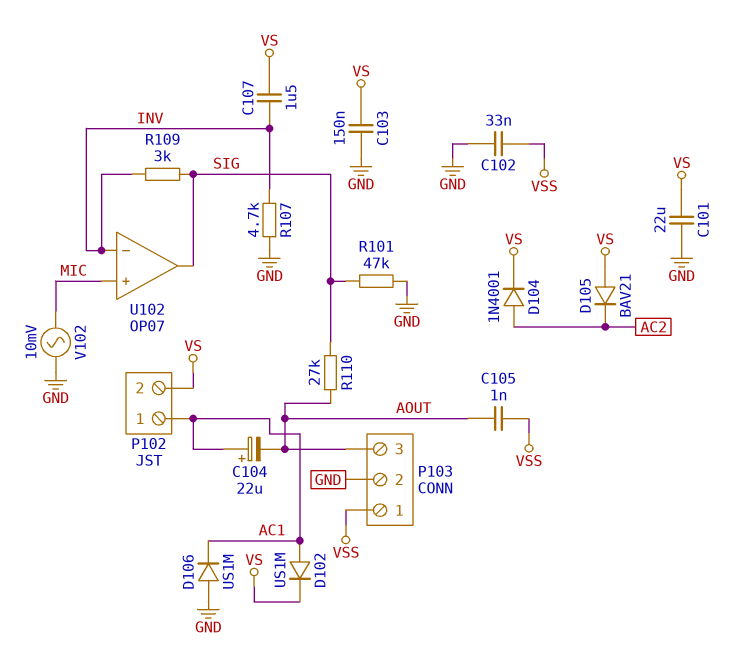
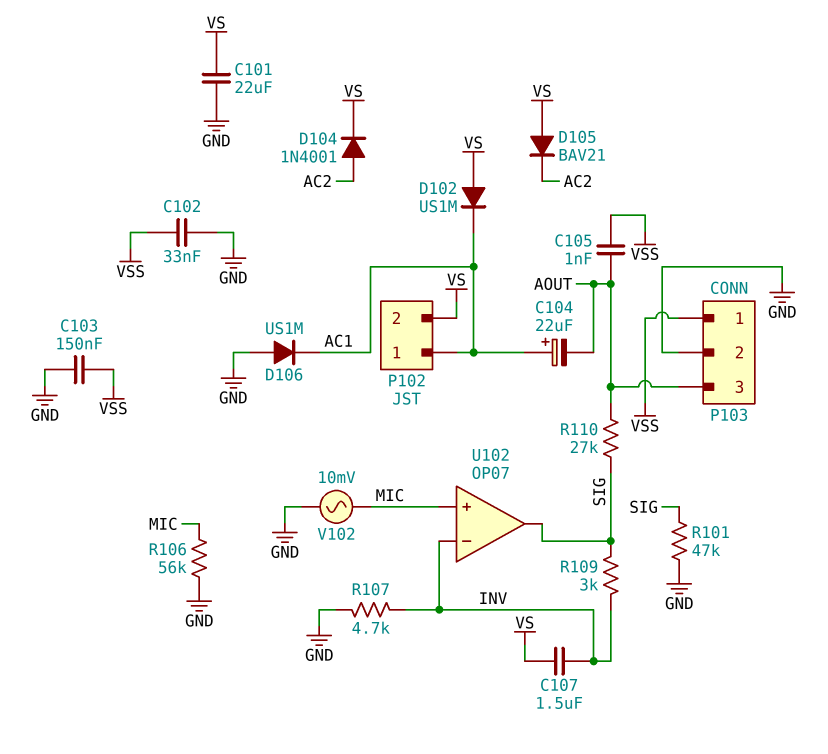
C103: 150nF (GND, VS) -> 150nF (GND, VSS)
D102: diode US1M (A AC1, K VS) -> diode US1M (A VS, K AC1)
R106: none -> 56k (GND, MIC)

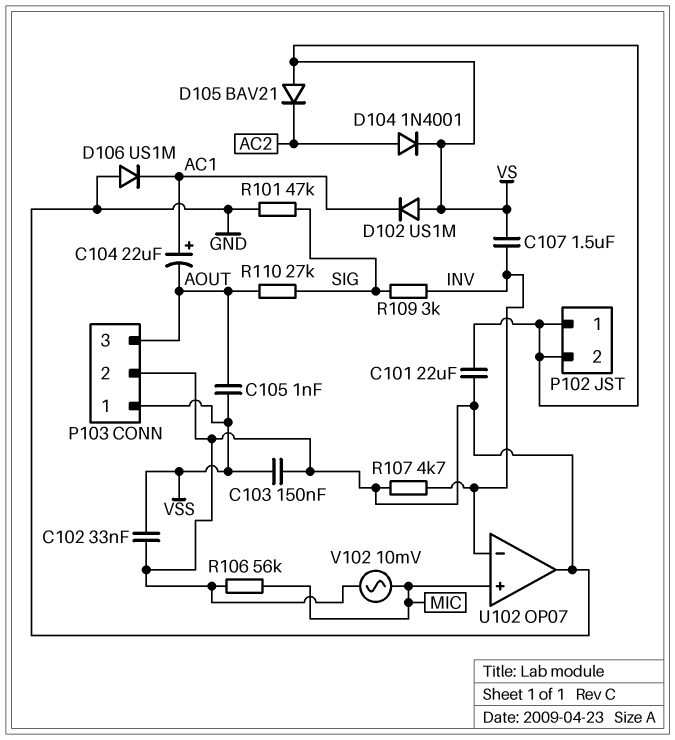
P102 pin 1: AC1 -> VS
U102 pin out: SIG -> GND

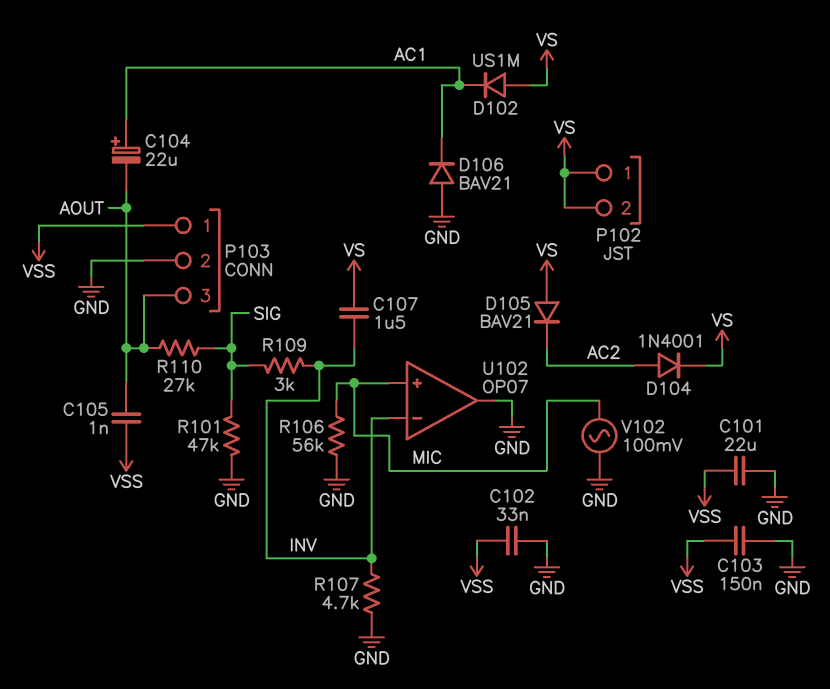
C101: 22uF (GND, VS) -> 22uF (GND, VSS)
D106: diode US1M (A GND, K AC1) -> diode BAV21 (A GND, K AC1)
V102: AC 10mV (GND, MIC) -> AC 100mV (GND, MIC)

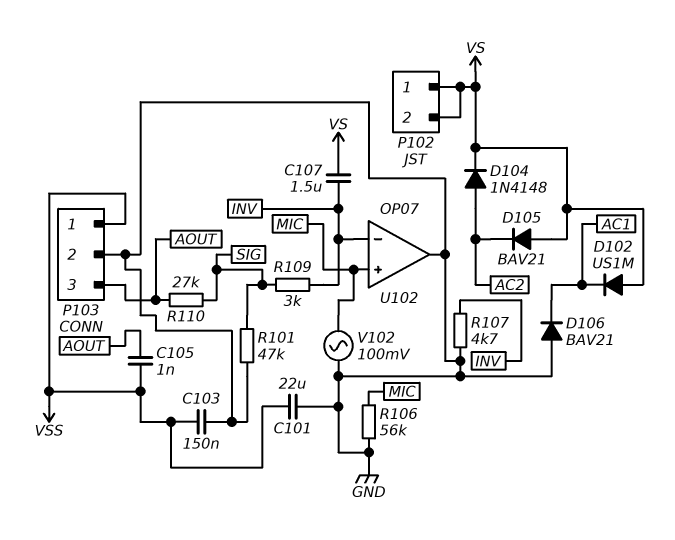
C102: 33nF (GND, VSS) -> none
C104: 22uF (plus AC1, minus AOUT) -> none
D104: diode 1N4001 (A AC2, K VS) -> diode 1N4148 (A AC2, K VS)

